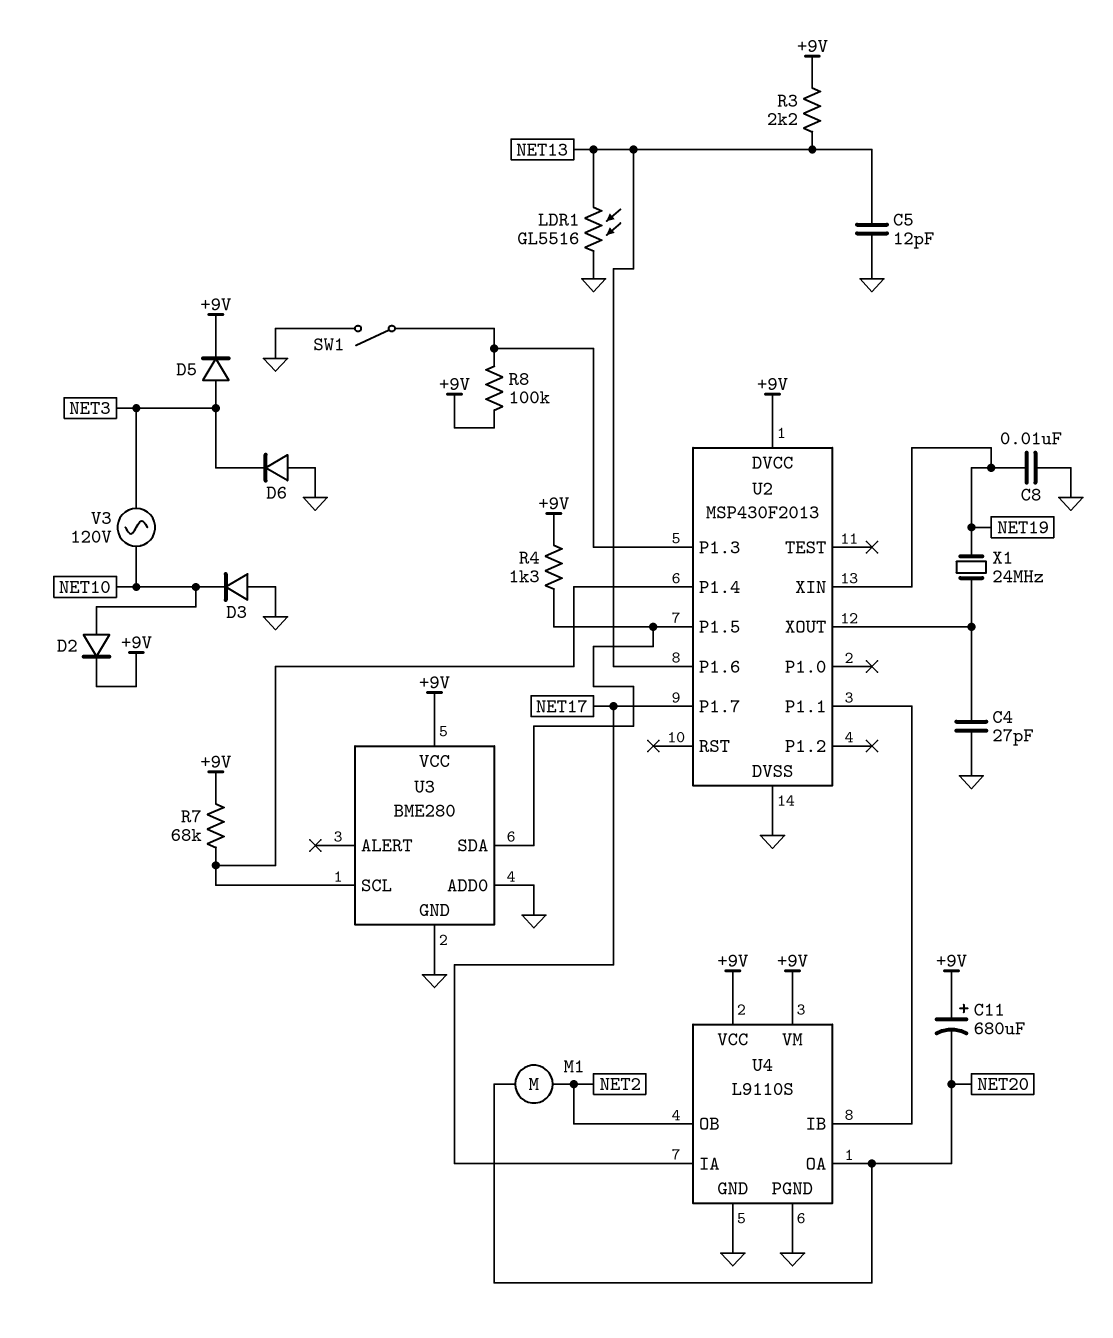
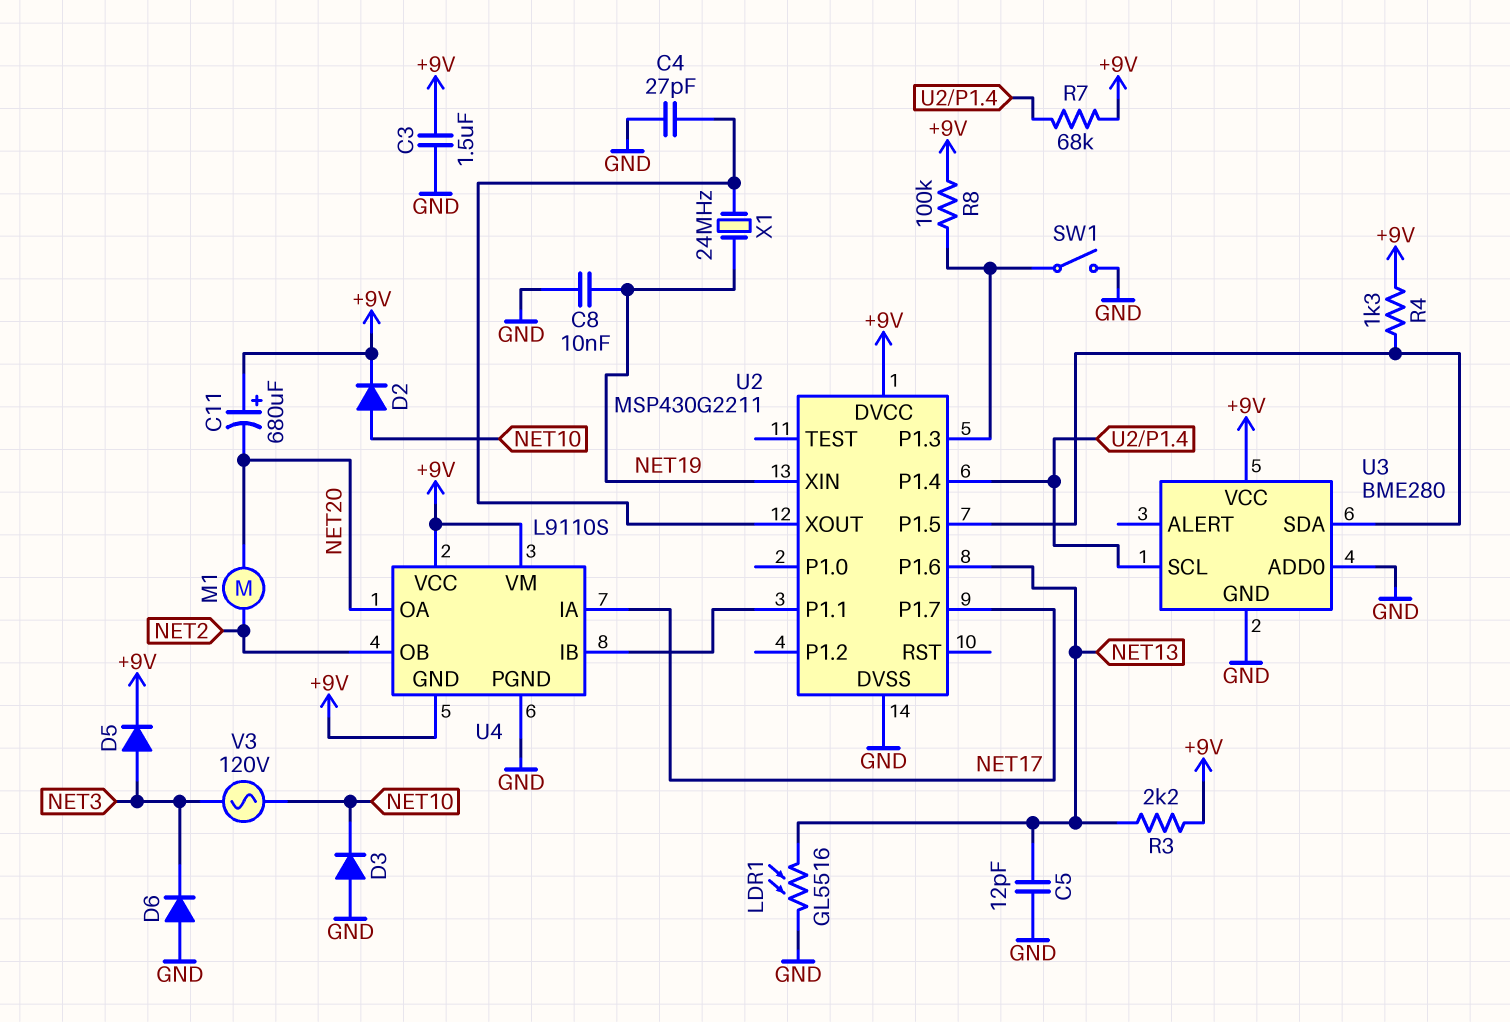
C3: none -> 1.5uF (+9V, GND)
U2: MSP430F2013 -> MSP430G2211
U4 pin GND: GND -> +9V

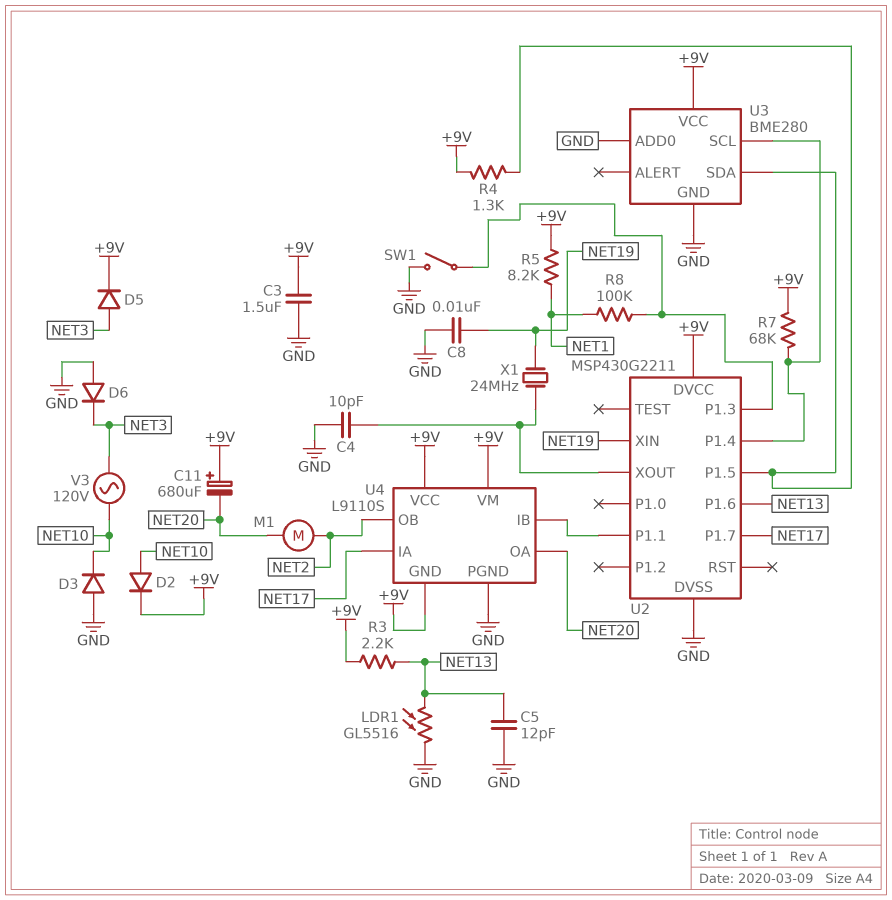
C4: 27pF (GND, U2/XOUT) -> 10pF (GND, U2/XOUT)
R5: none -> 8.2k (+9V, NET1)
R8: 100k (+9V, U2/P1.3) -> 100k (NET1, U2/P1.3)

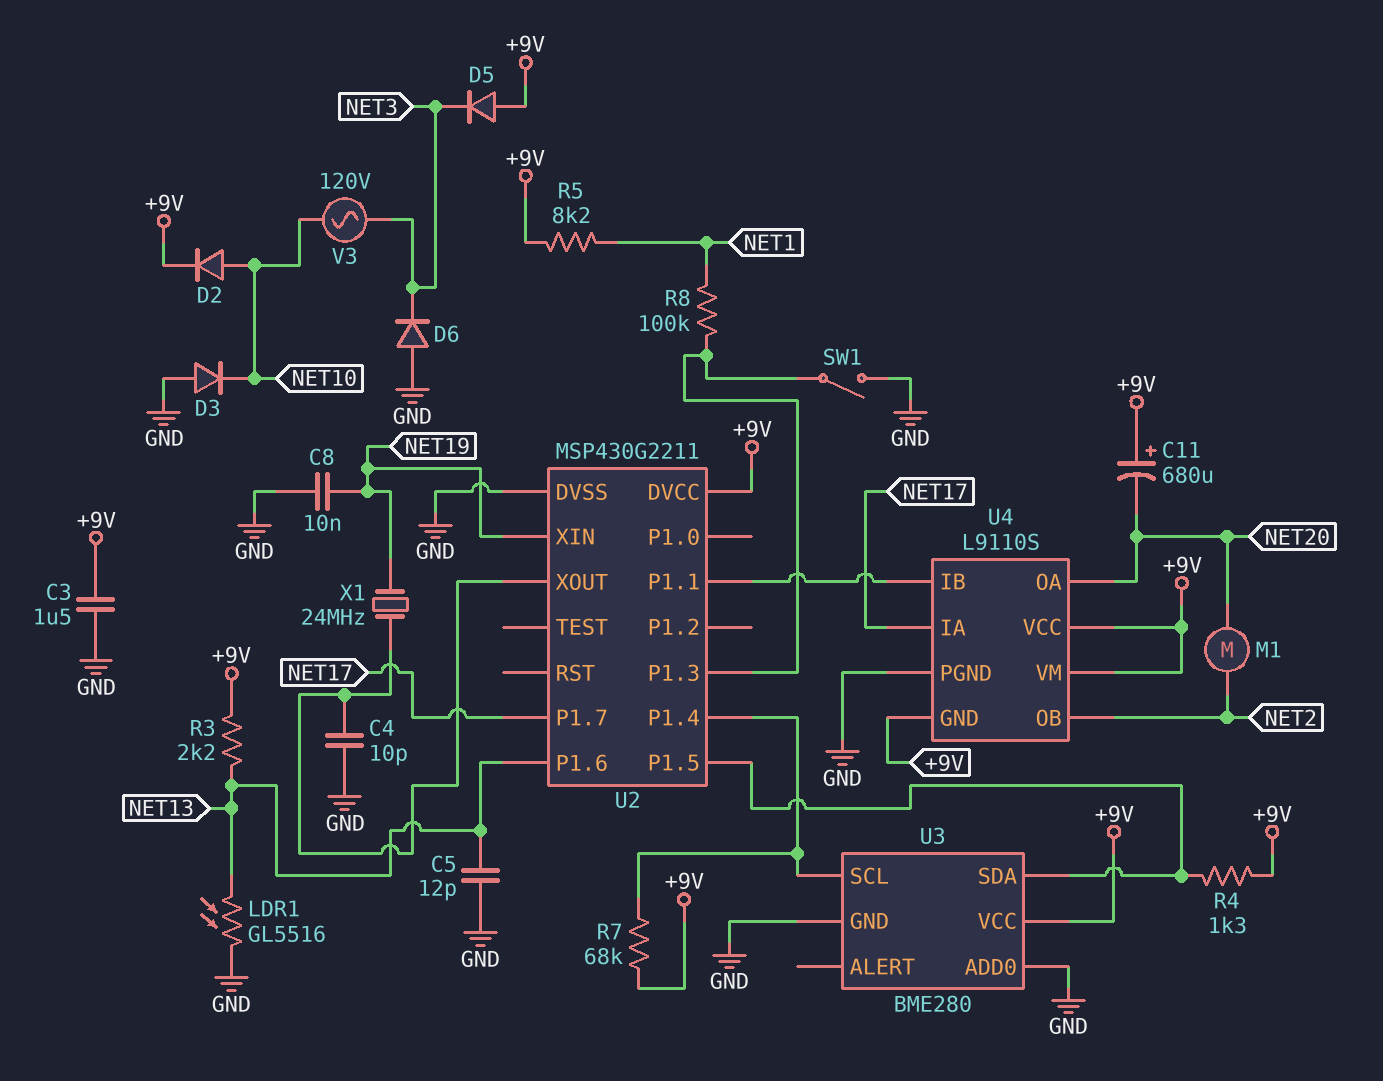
D5: diode (A NET3, K +9V) -> diode (A +9V, K NET3)

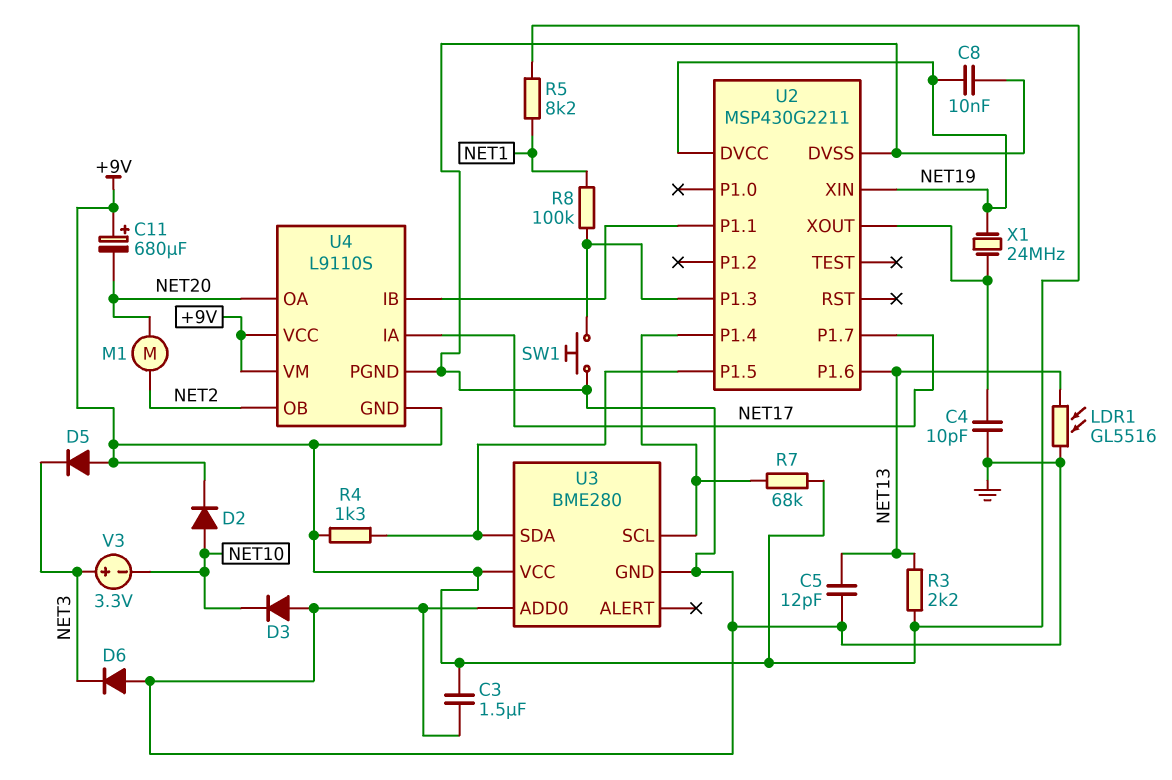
SW1: switch (GND, U2/P1.3) -> button (GND, U2/P1.3)
U2 pin DVCC: +9V -> NET19
V3: AC 120V (NET3, NET10) -> 3.3V (plus NET3, minus NET10)

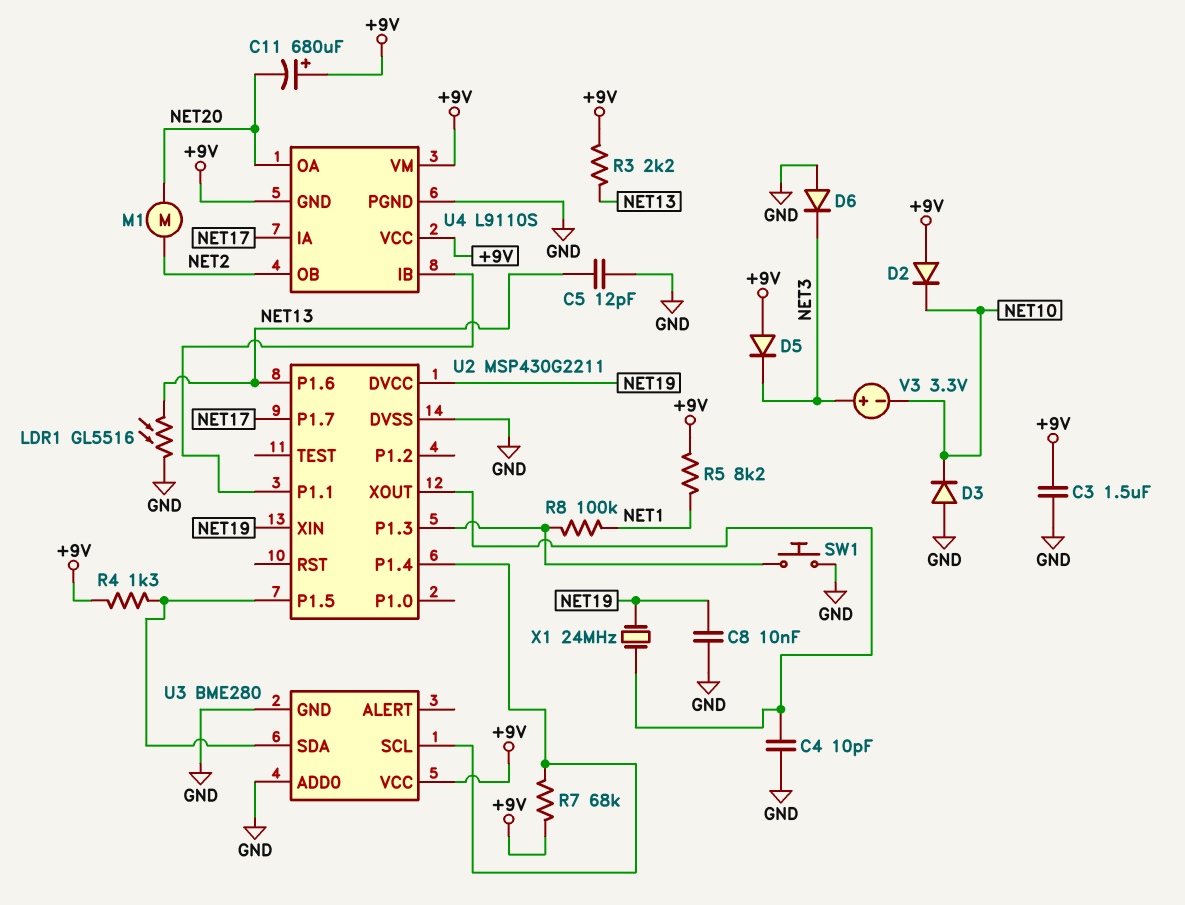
D2: diode (A NET10, K +9V) -> diode (A +9V, K NET10)

